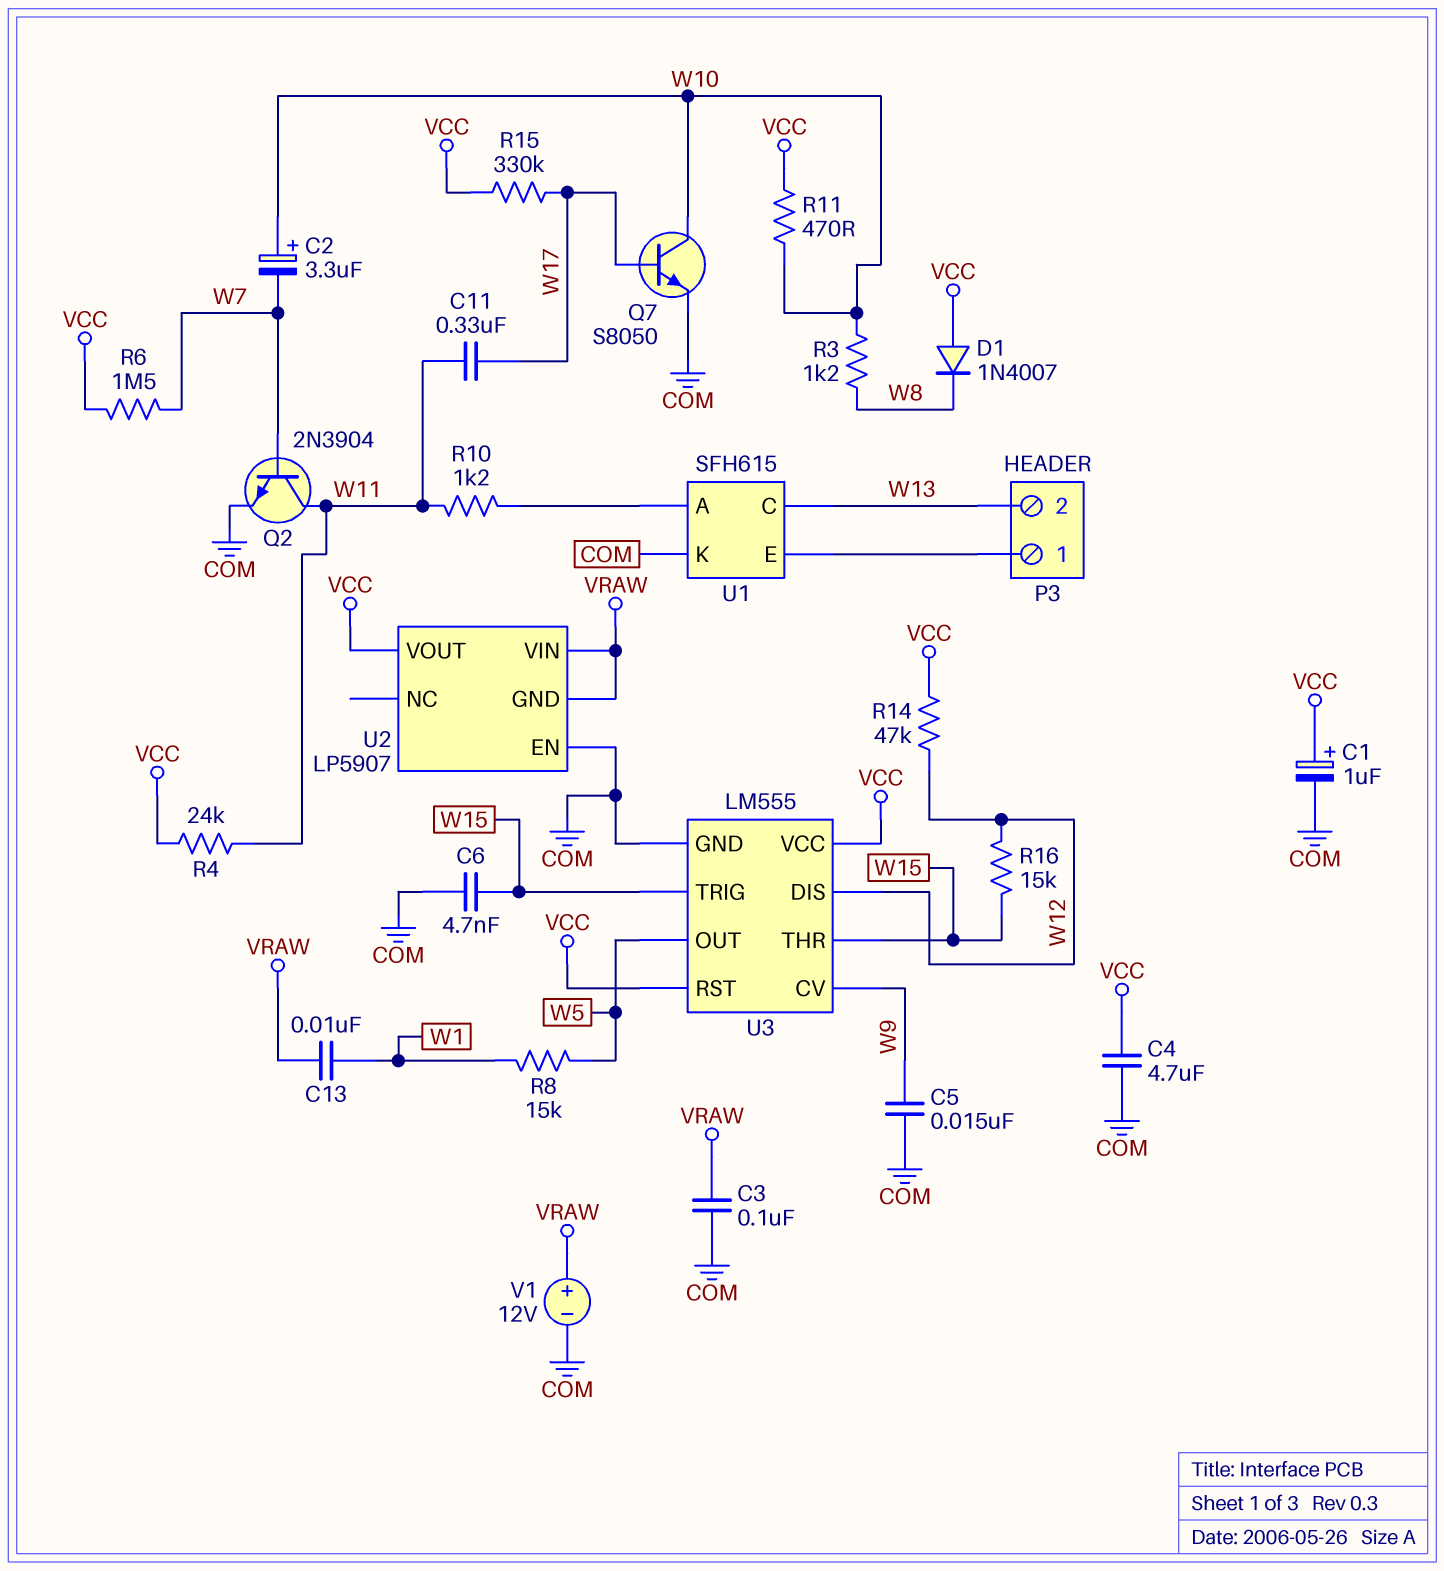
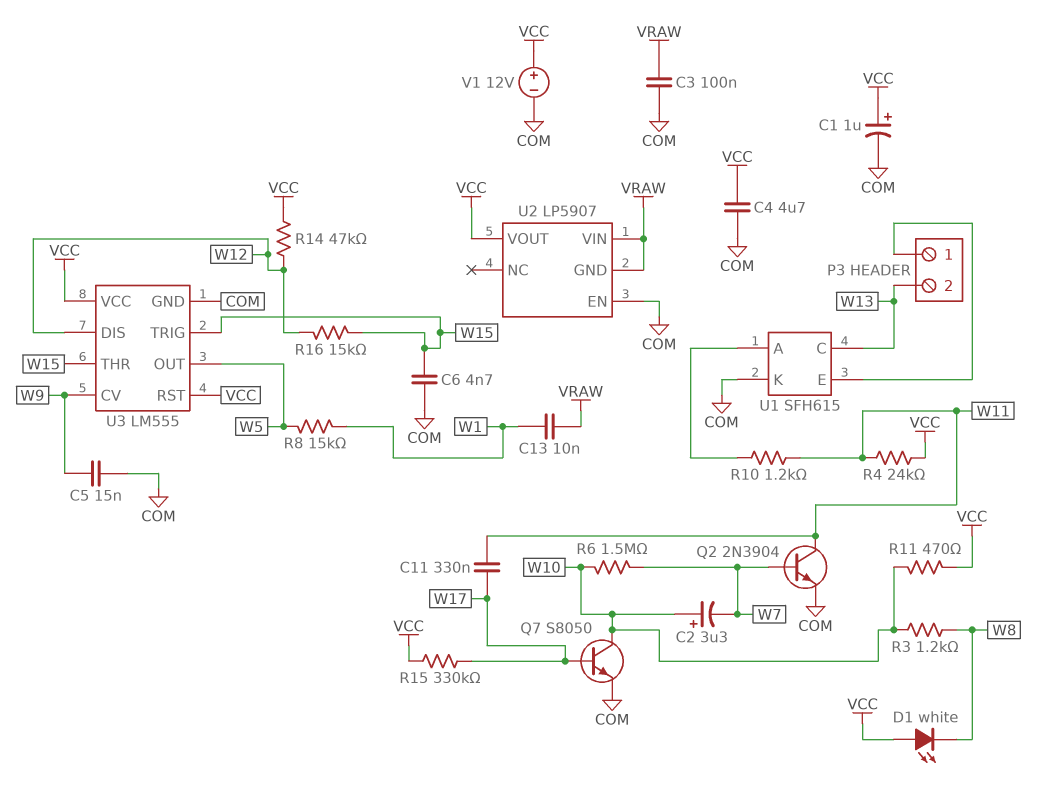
D1: diode 1N4007 (A VCC, K W8) -> LED white (A VCC, K W8)
R6: 1.5M (VCC, W7) -> 1.5M (W7, W10)
V1: 12V (plus VRAW, minus COM) -> 12V (plus VCC, minus COM)

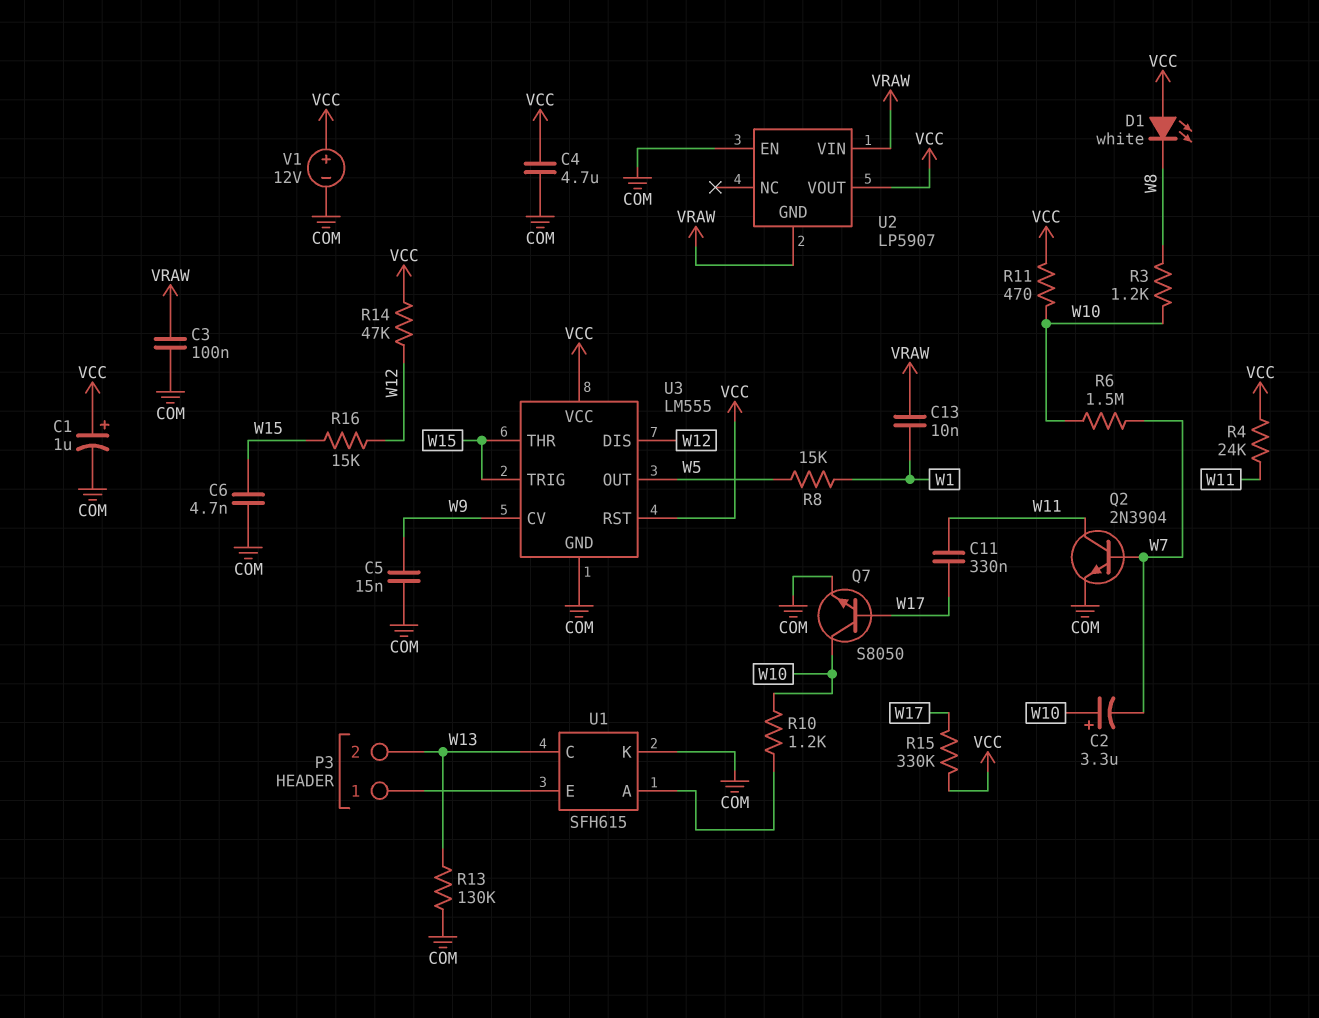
R10: 1.2k (U1/A, W11) -> 1.2k (U1/A, W10)
R13: none -> 130k (COM, W13)

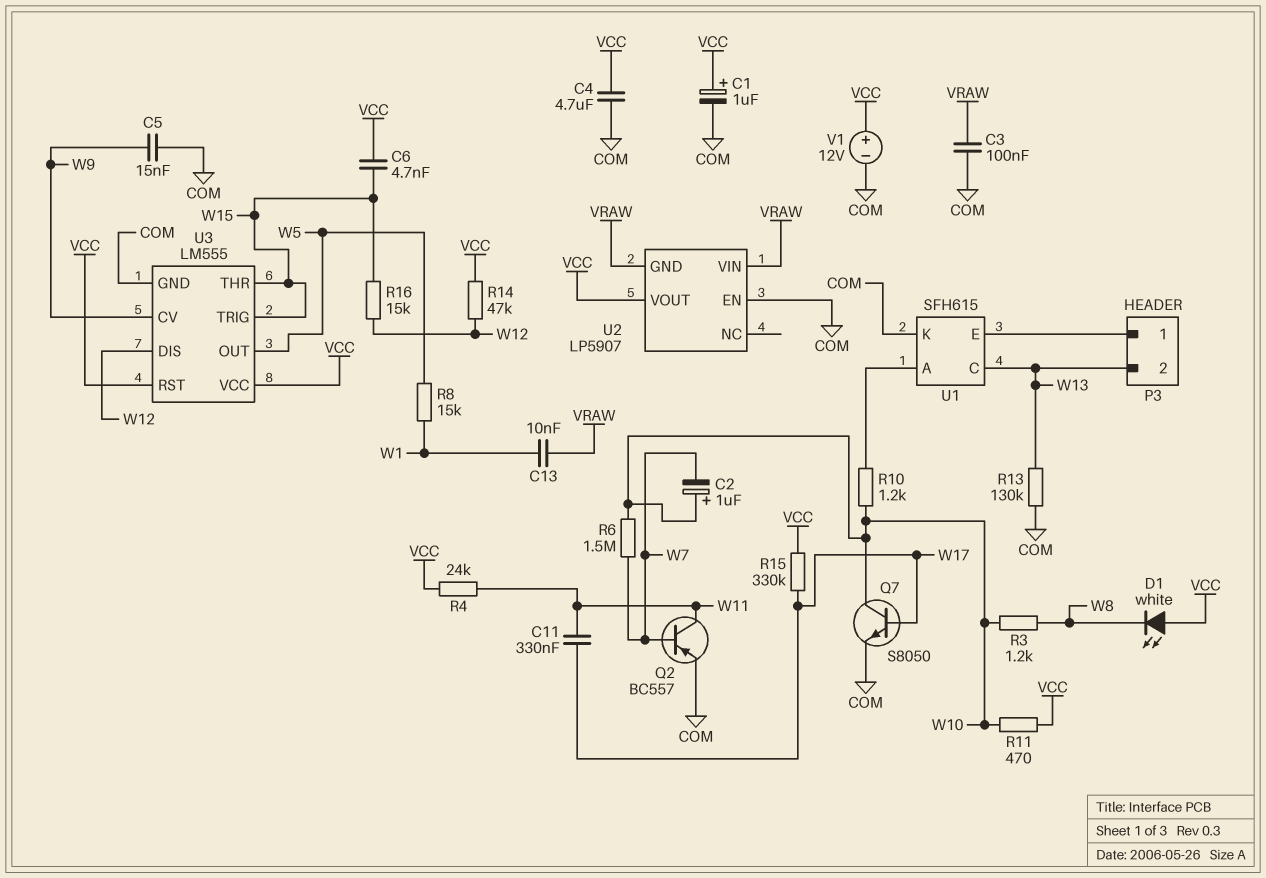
C2: 3.3uF (plus W10, minus W7) -> 1uF (plus W10, minus W7)
C6: 4.7nF (COM, W15) -> 4.7nF (VCC, W15)
Q2: NPN 2N3904 (B W7, C W11, E COM) -> PNP BC557 (B W7, C W11, E COM)

